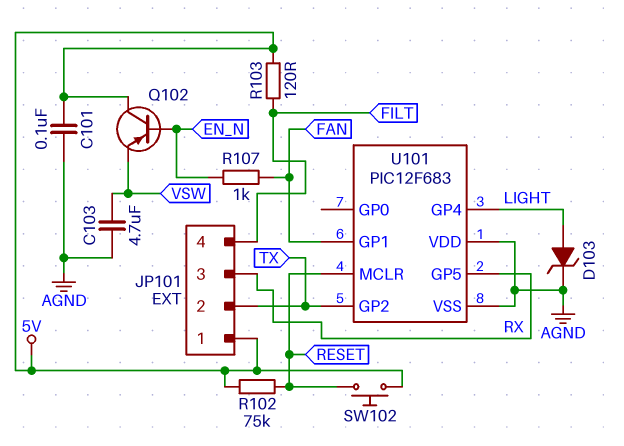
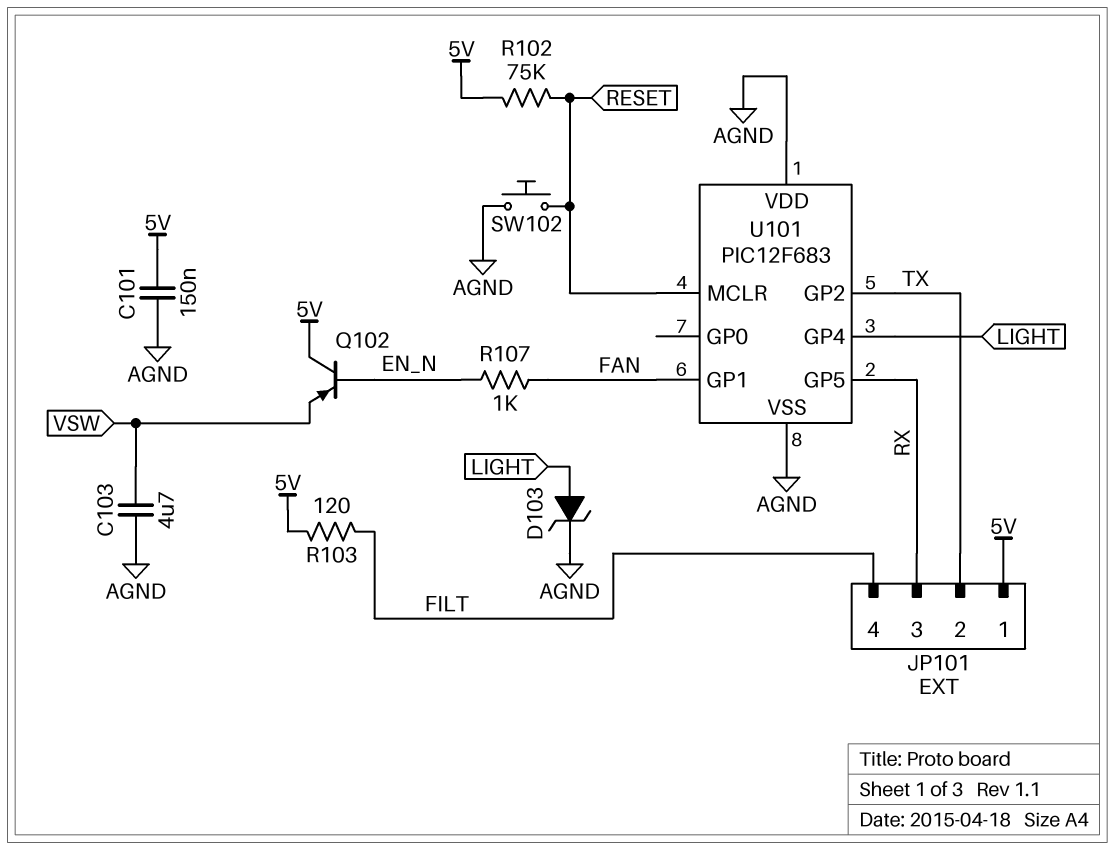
C101: 100nF (5V, AGND) -> 150nF (5V, AGND)
SW102: button (5V, RESET) -> button (AGND, RESET)

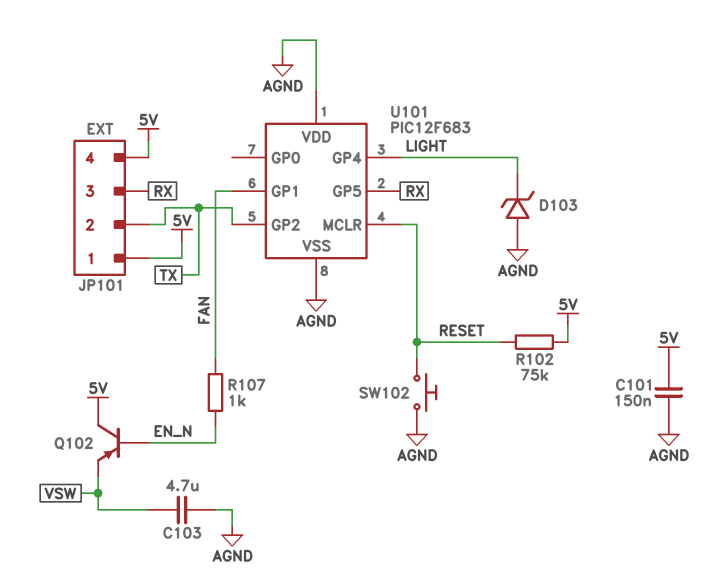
D103: zener (A LIGHT, K AGND) -> zener (A AGND, K LIGHT)
JP101 pin 4: FILT -> 5V
R103: 120 (5V, FILT) -> none

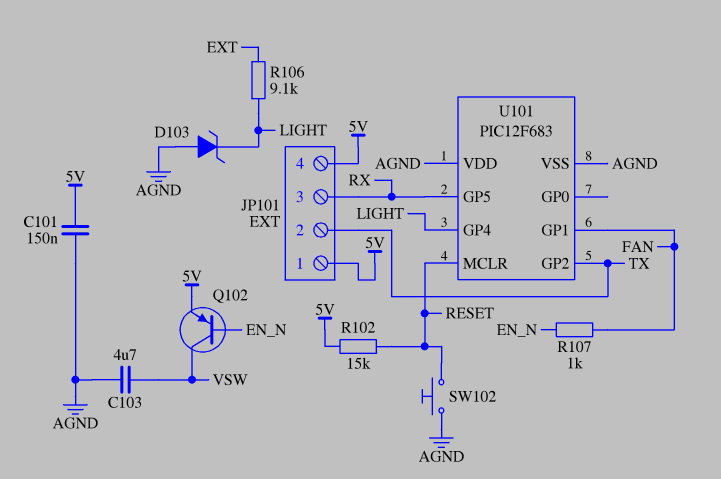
Q102: PNP (B EN_N, C 5V, E VSW) -> PNP (B EN_N, C VSW, E 5V)
R102: 75k (5V, RESET) -> 15k (5V, RESET)
R106: none -> 9.1k (EXT, LIGHT)

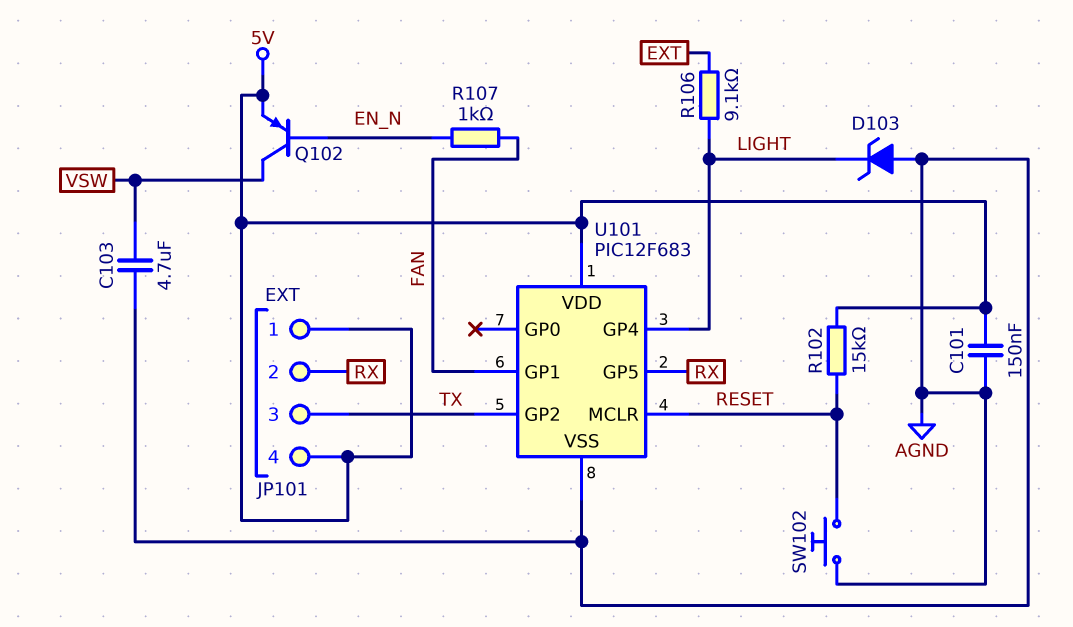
JP101 pin 2: TX -> RX
JP101 pin 3: RX -> TX
U101 pin VDD: AGND -> 5V

